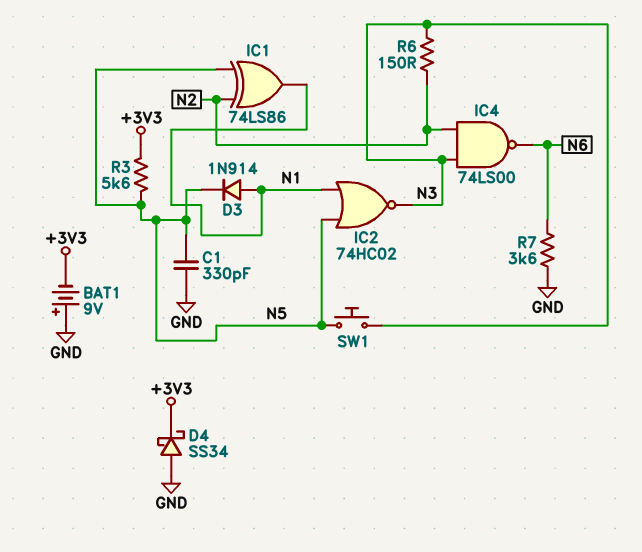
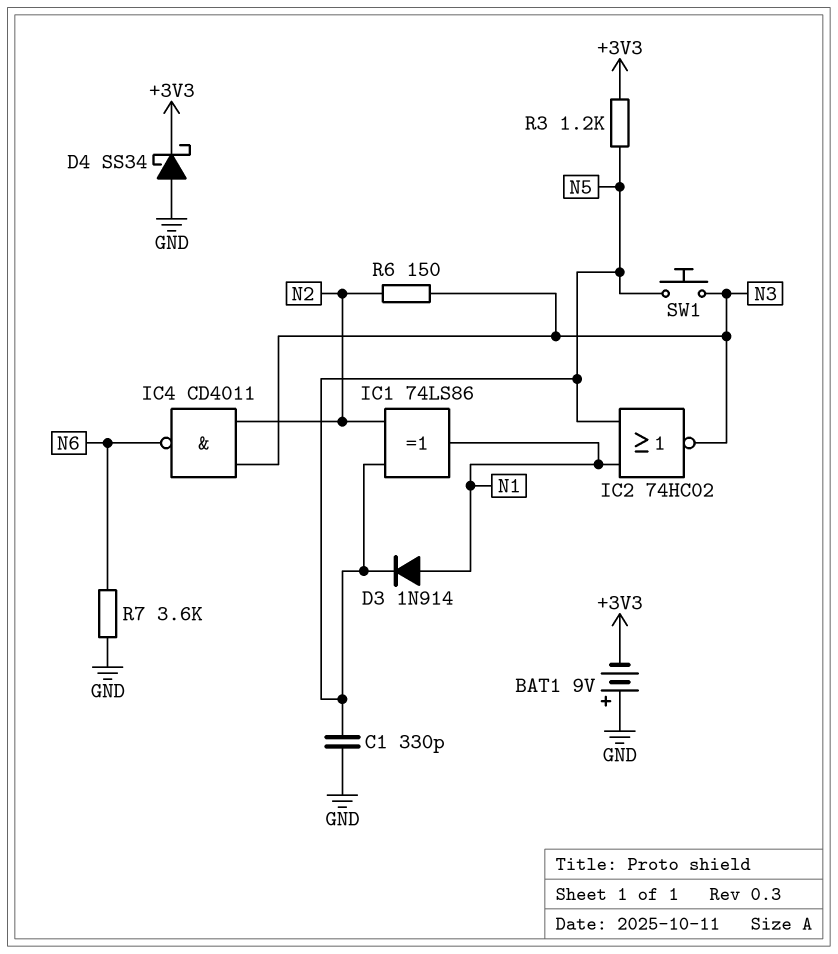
IC4: NAND 74LS00 (in N2, in N3, out N6) -> NAND CD4011 (in N2, in N3, out N6)
R3: 5.6k (+3V3, N5) -> 1.2k (+3V3, N5)

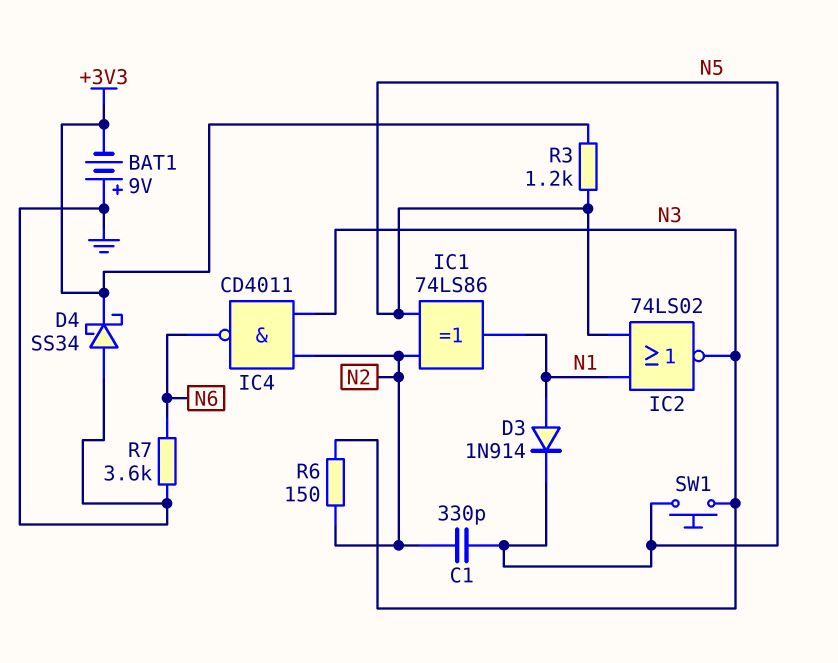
C1: 330pF (GND, N5) -> 330pF (N2, N5)
IC2: NOR 74HC02 (in N1, in N5, out N3) -> NOR 74LS02 (in N1, in N5, out N3)

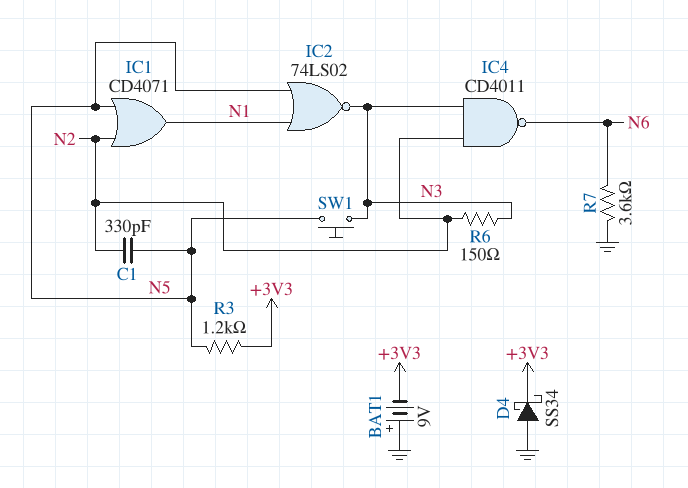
D3: diode 1N914 (A N1, K N5) -> none
IC1: XOR 74LS86 (in N2, in N5, out N1) -> OR CD4071 (in N2, in N5, out N1)

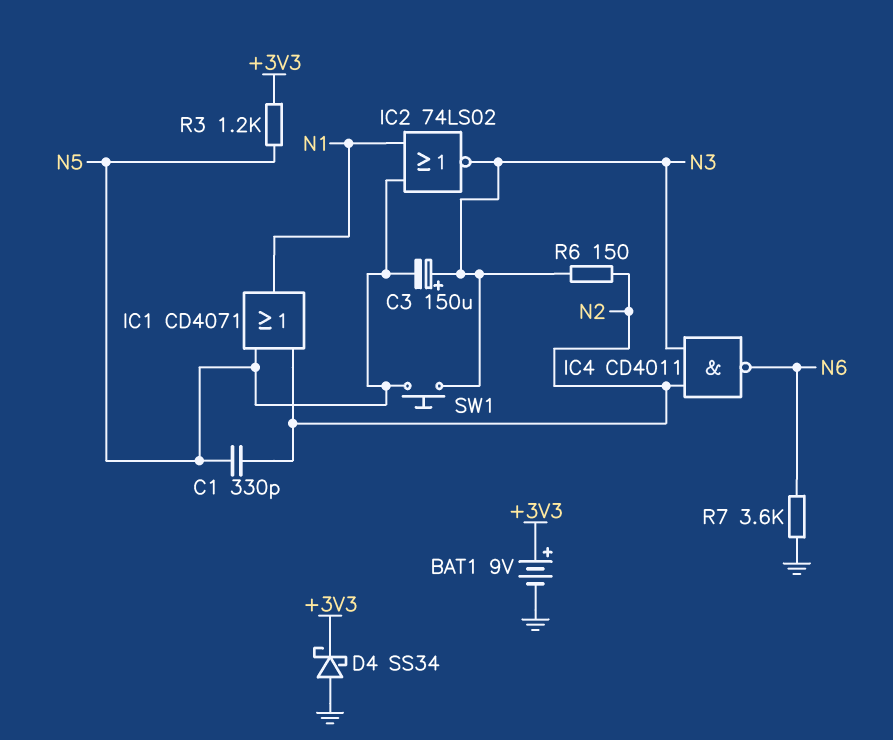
BAT1: 9V (plus GND, minus +3V3) -> 9V (plus +3V3, minus GND)
C3: none -> 150uF (plus N3, minus N5)

